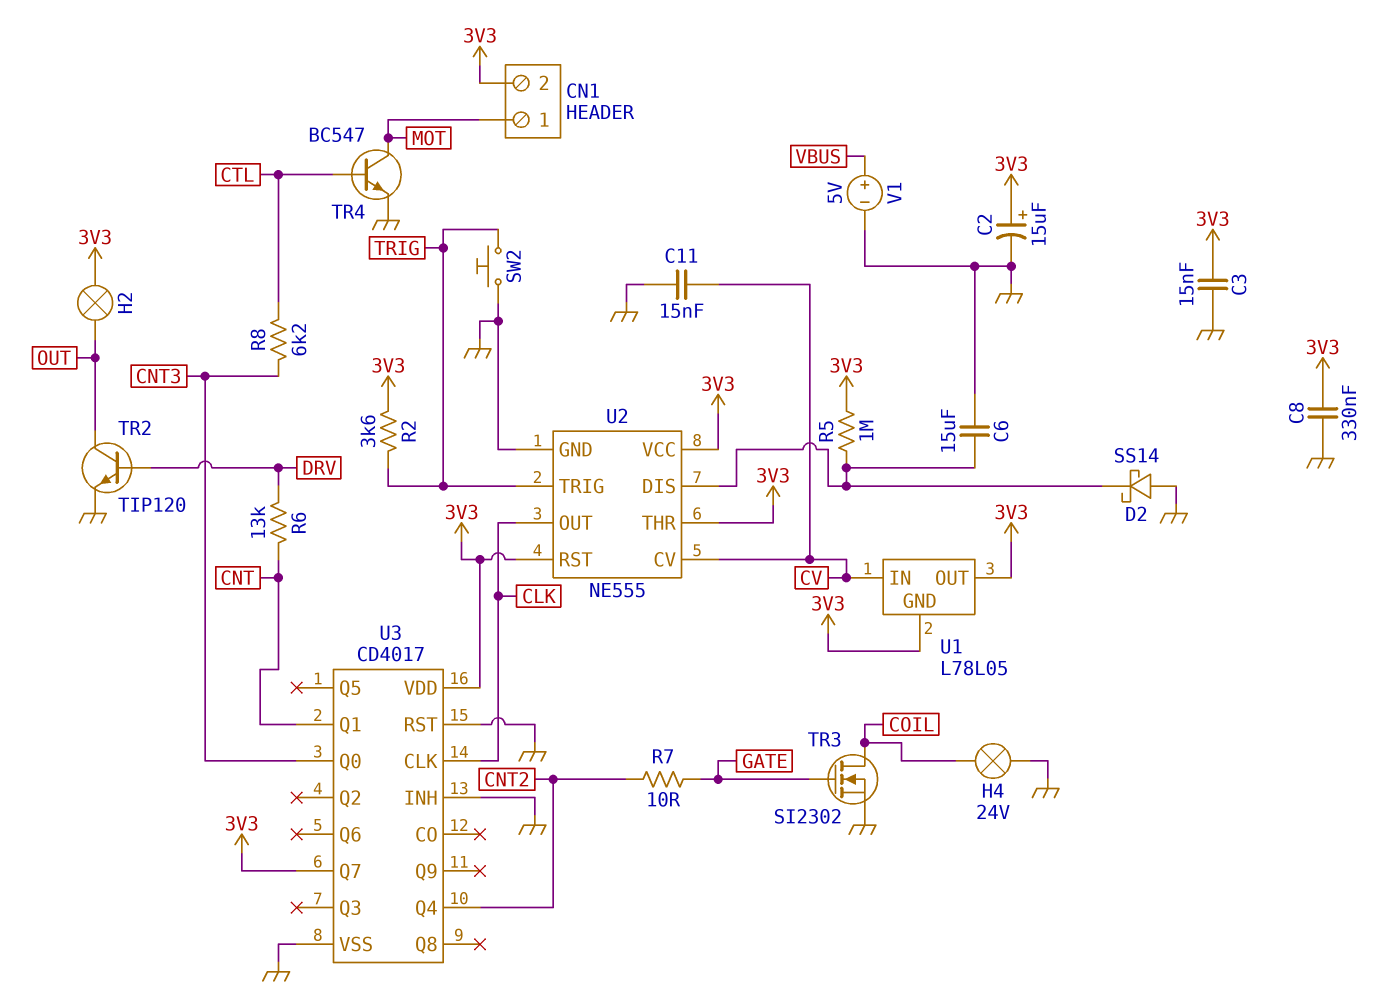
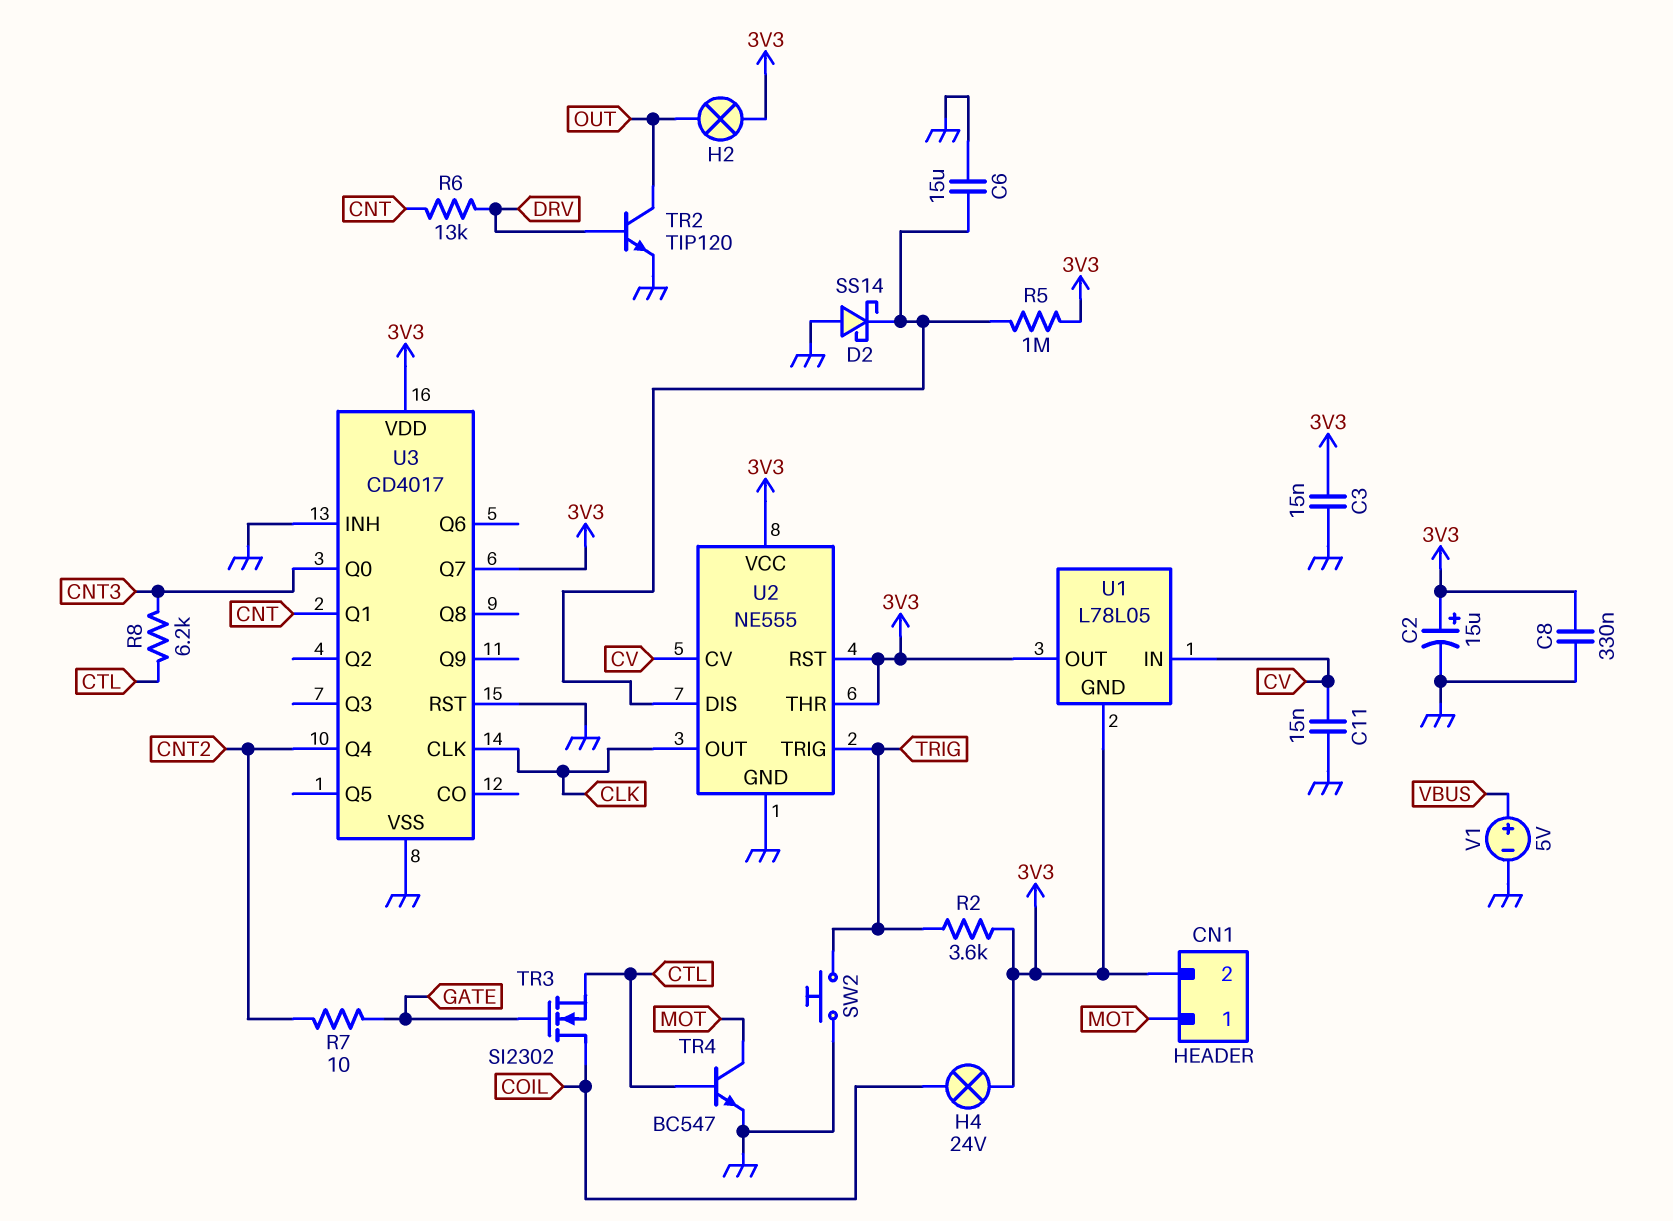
H4: lamp 24V (COIL, GND) -> lamp 24V (3V3, COIL)
TR3: NMOS SI2302 (G GATE, D COIL, S GND) -> NMOS SI2302 (G GATE, D COIL, S CTL)

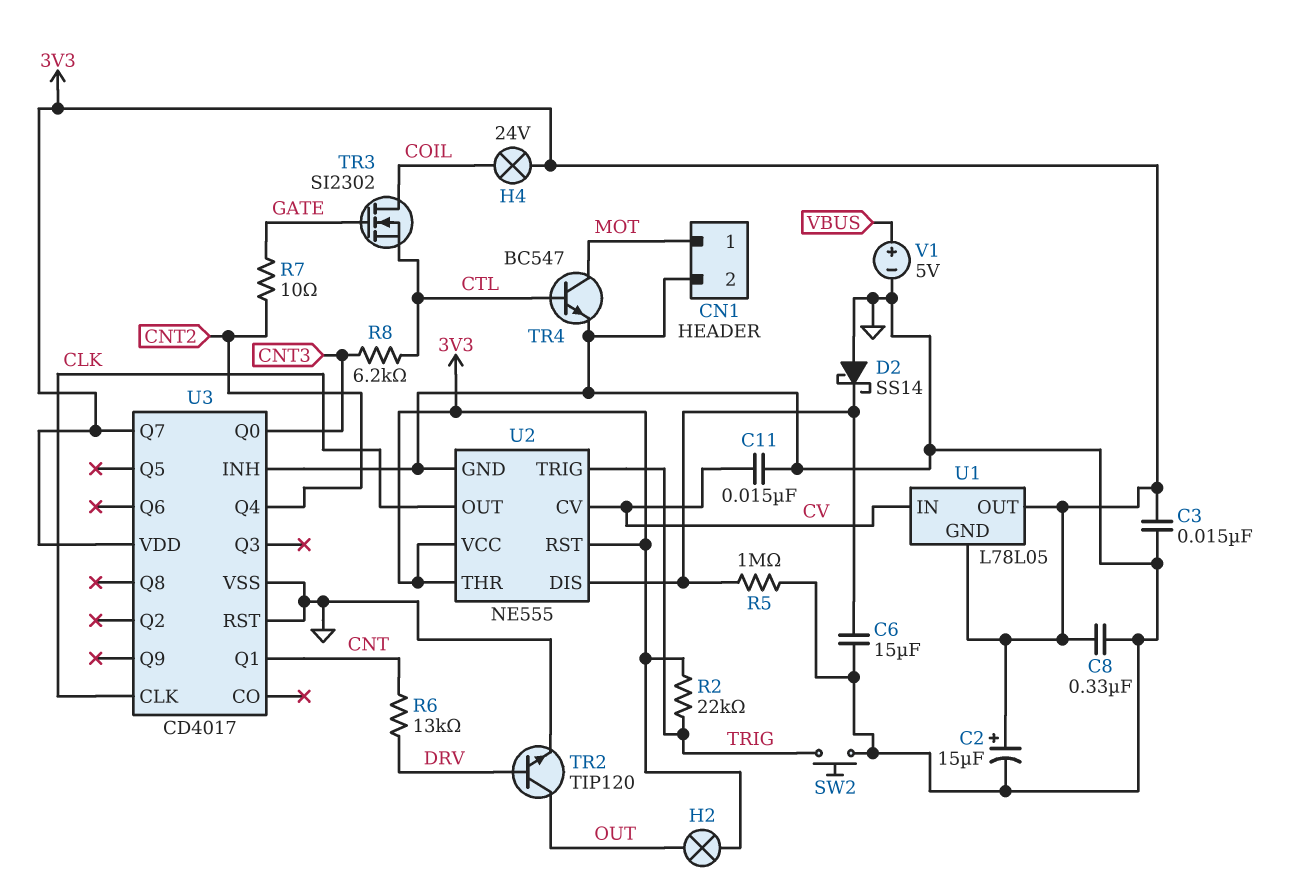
CN1 pin 2: 3V3 -> GND
R2: 3.6k (3V3, TRIG) -> 22k (3V3, TRIG)
R5: 1M (3V3, U2/DIS) -> 1M (GND, U2/DIS)

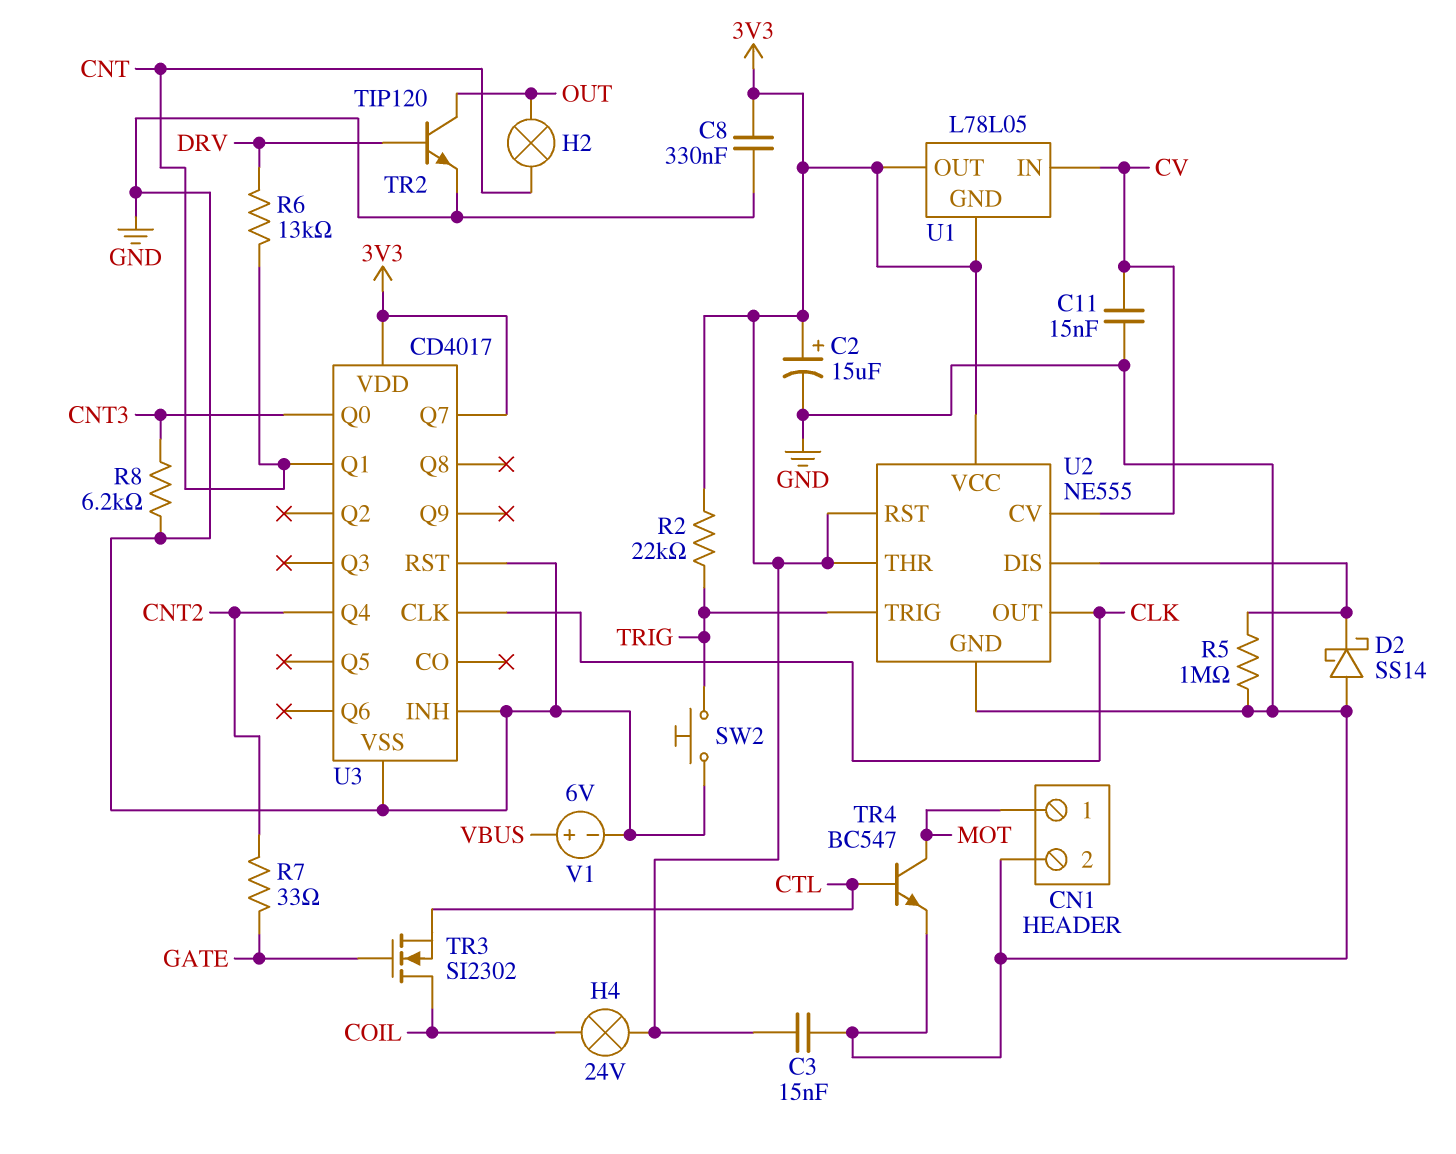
C6: 15uF (GND, U2/DIS) -> none
H2: lamp (3V3, OUT) -> lamp (CNT, OUT)
R7: 10 (CNT2, GATE) -> 33 (CNT2, GATE)
R8: 6.2k (CNT3, CTL) -> 6.2k (CNT3, GND)
V1: 5V (plus VBUS, minus GND) -> 6V (plus VBUS, minus GND)

